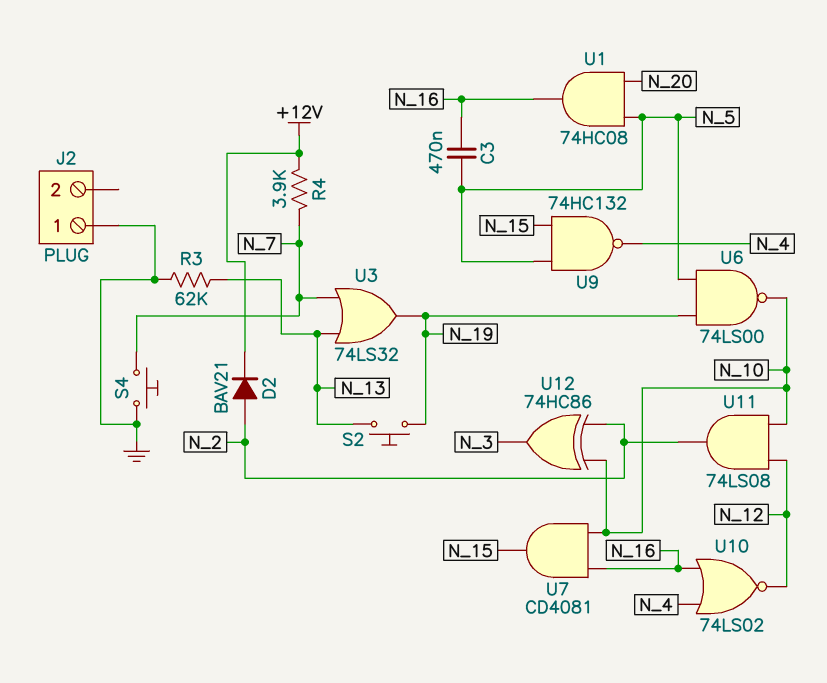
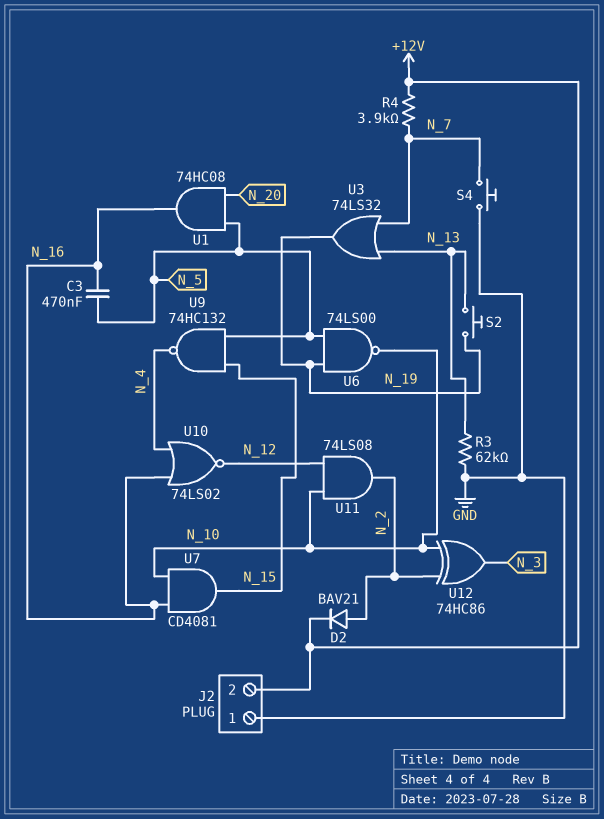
J2 pin 2: none -> +12V

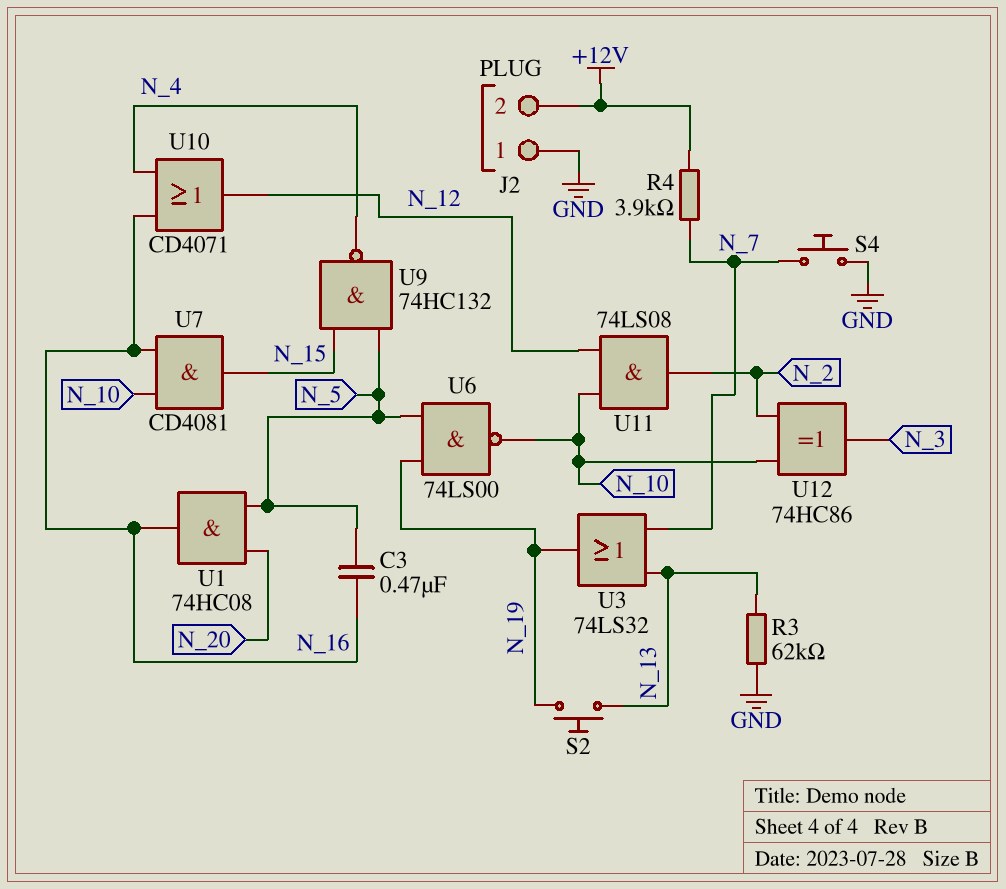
D2: diode BAV21 (A N_2, K +12V) -> none
U10: NOR 74LS02 (in N_4, in N_16, out N_12) -> OR CD4071 (in N_4, in N_16, out N_12)

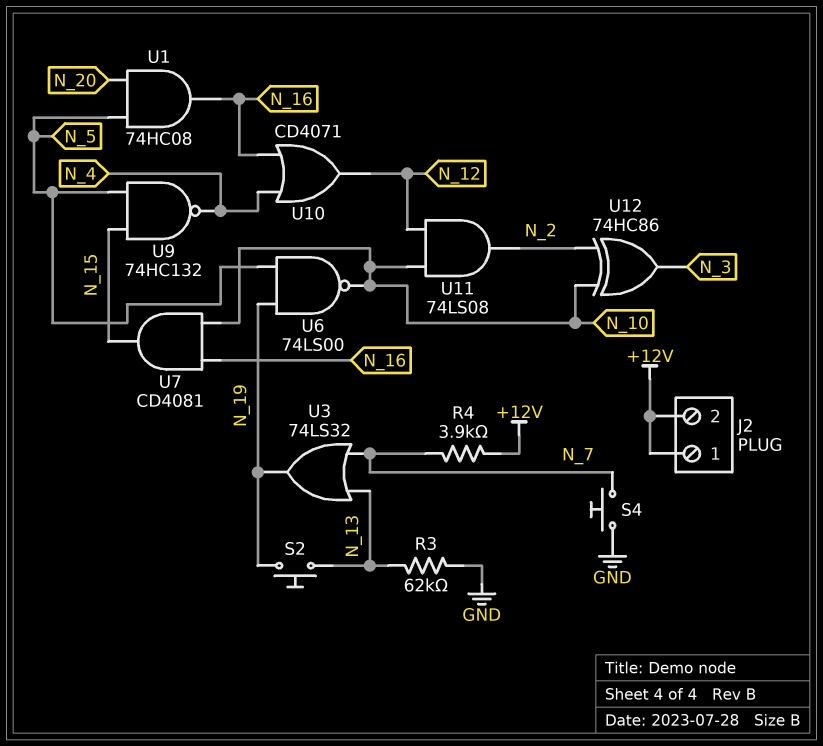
C3: 470nF (N_5, N_16) -> none
J2 pin 1: GND -> +12V

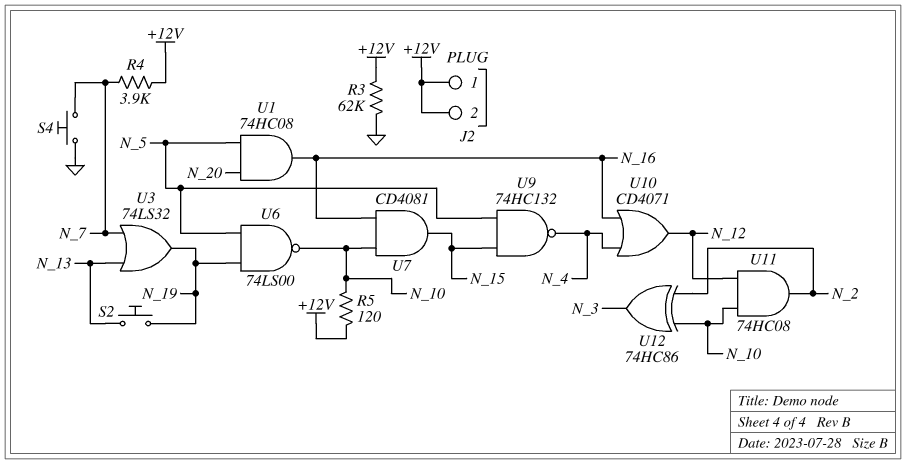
R3: 62k (GND, N_13) -> 62k (+12V, GND)
R5: none -> 120 (+12V, N_10)
U11: AND 74LS08 (in N_10, in N_12, out N_2) -> AND 74HC08 (in N_10, in N_12, out N_2)

